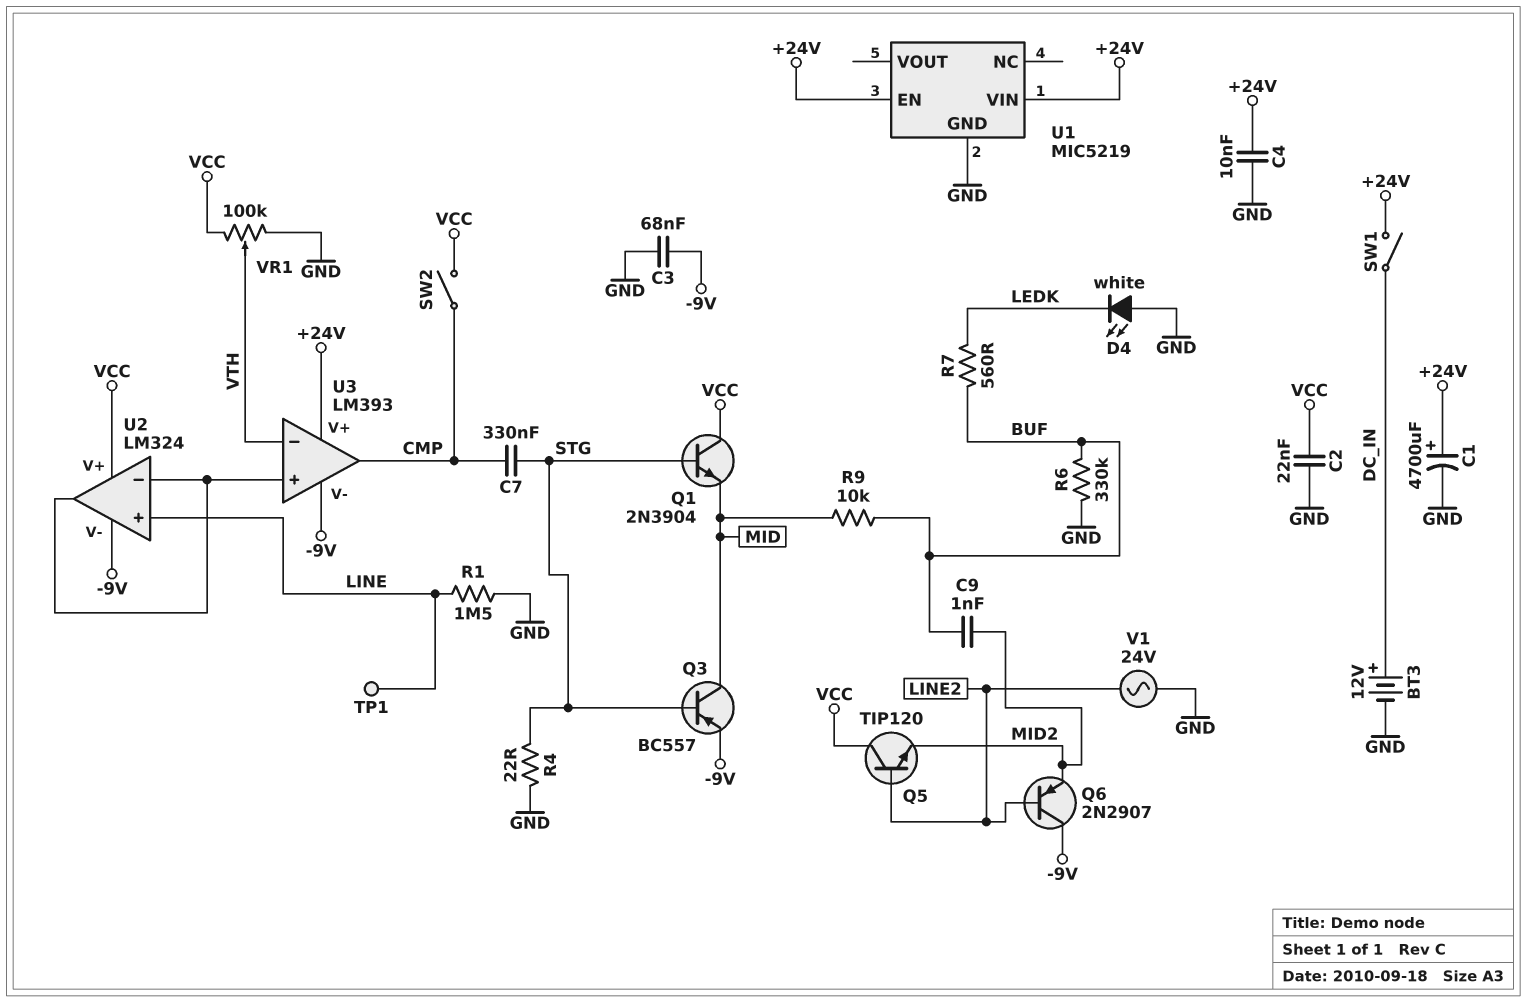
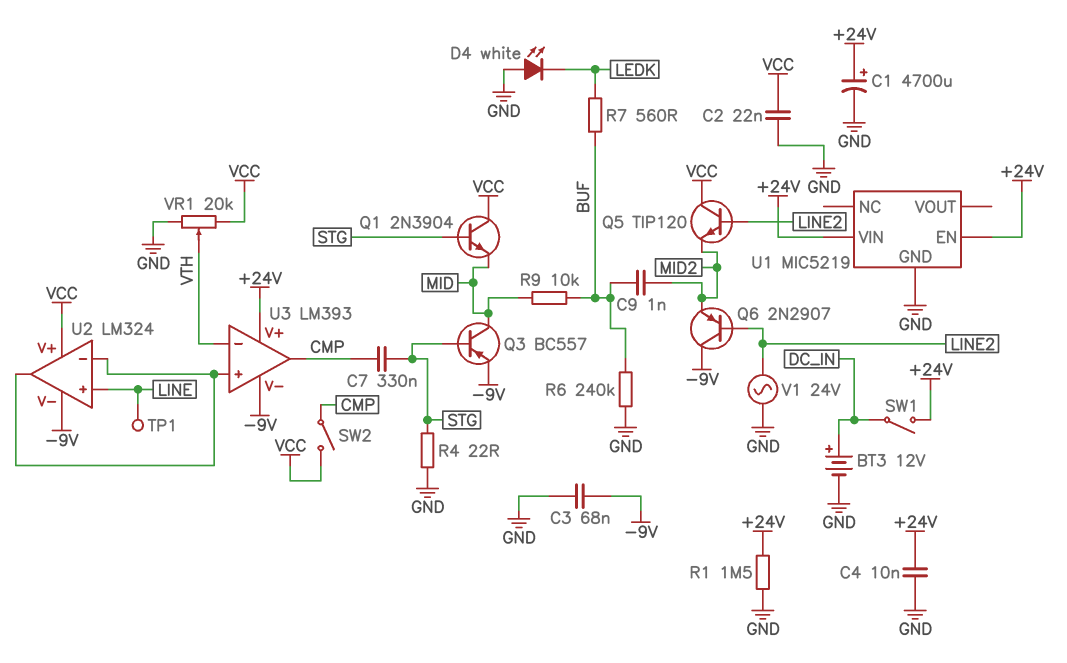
R1: 1.5M (GND, LINE) -> 1.5M (+24V, GND)
R6: 330k (BUF, GND) -> 240k (BUF, GND)
VR1: 100k (GND, VCC, wiper VTH) -> 20k (GND, VCC, wiper VTH)

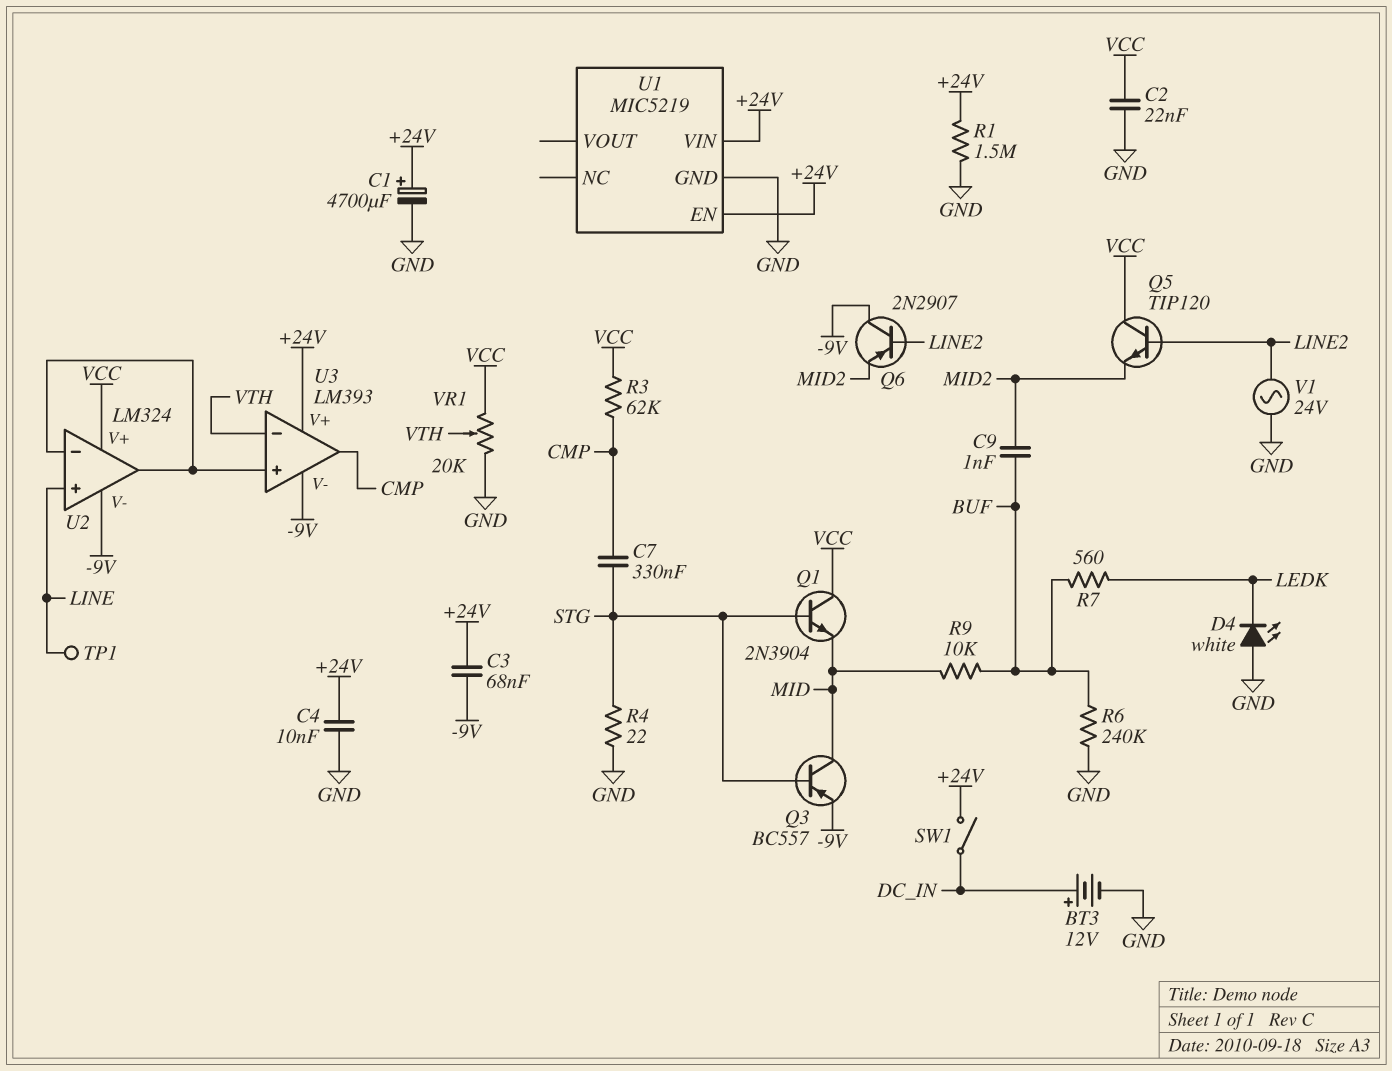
C3: 68nF (-9V, GND) -> 68nF (+24V, -9V)
R3: none -> 62k (CMP, VCC)
SW2: switch (CMP, VCC) -> none

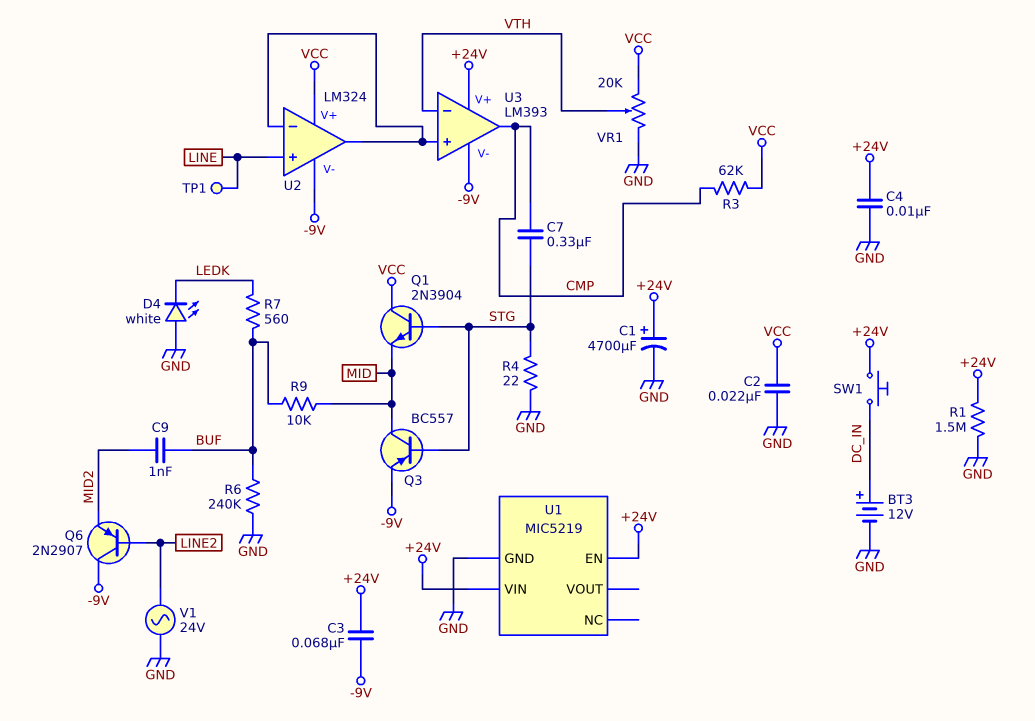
Q5: NPN TIP120 (B LINE2, C VCC, E MID2) -> none
SW1: switch (+24V, DC_IN) -> button (+24V, DC_IN)

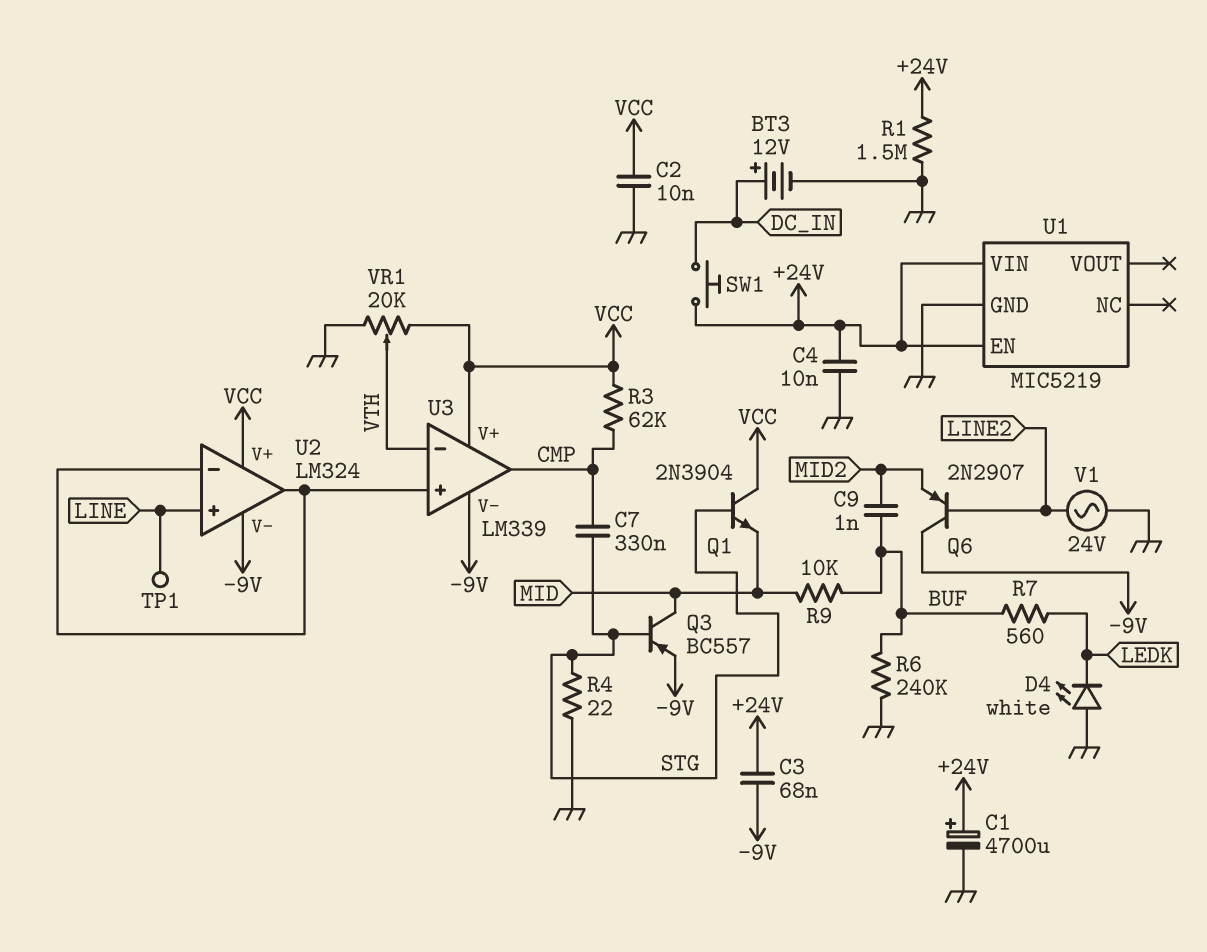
C2: 22nF (GND, VCC) -> 10nF (GND, VCC)
U3: LM393 -> LM339
U3 pin V+: +24V -> VCC

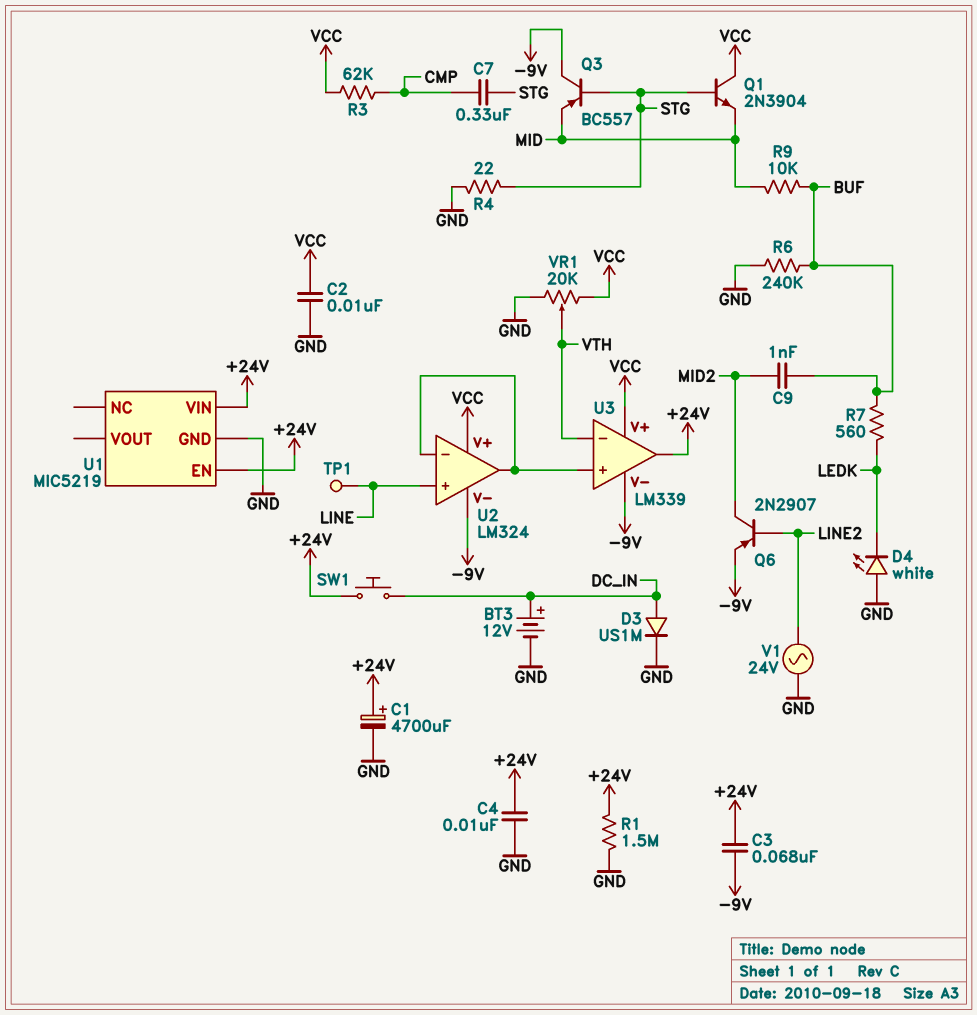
D3: none -> diode US1M (A DC_IN, K GND)
Q3: PNP BC557 (B STG, C MID, E -9V) -> PNP BC557 (B STG, C -9V, E MID)
Q6: PNP 2N2907 (B LINE2, C -9V, E MID2) -> PNP 2N2907 (B LINE2, C MID2, E -9V)
U3 pin out: CMP -> +24V

